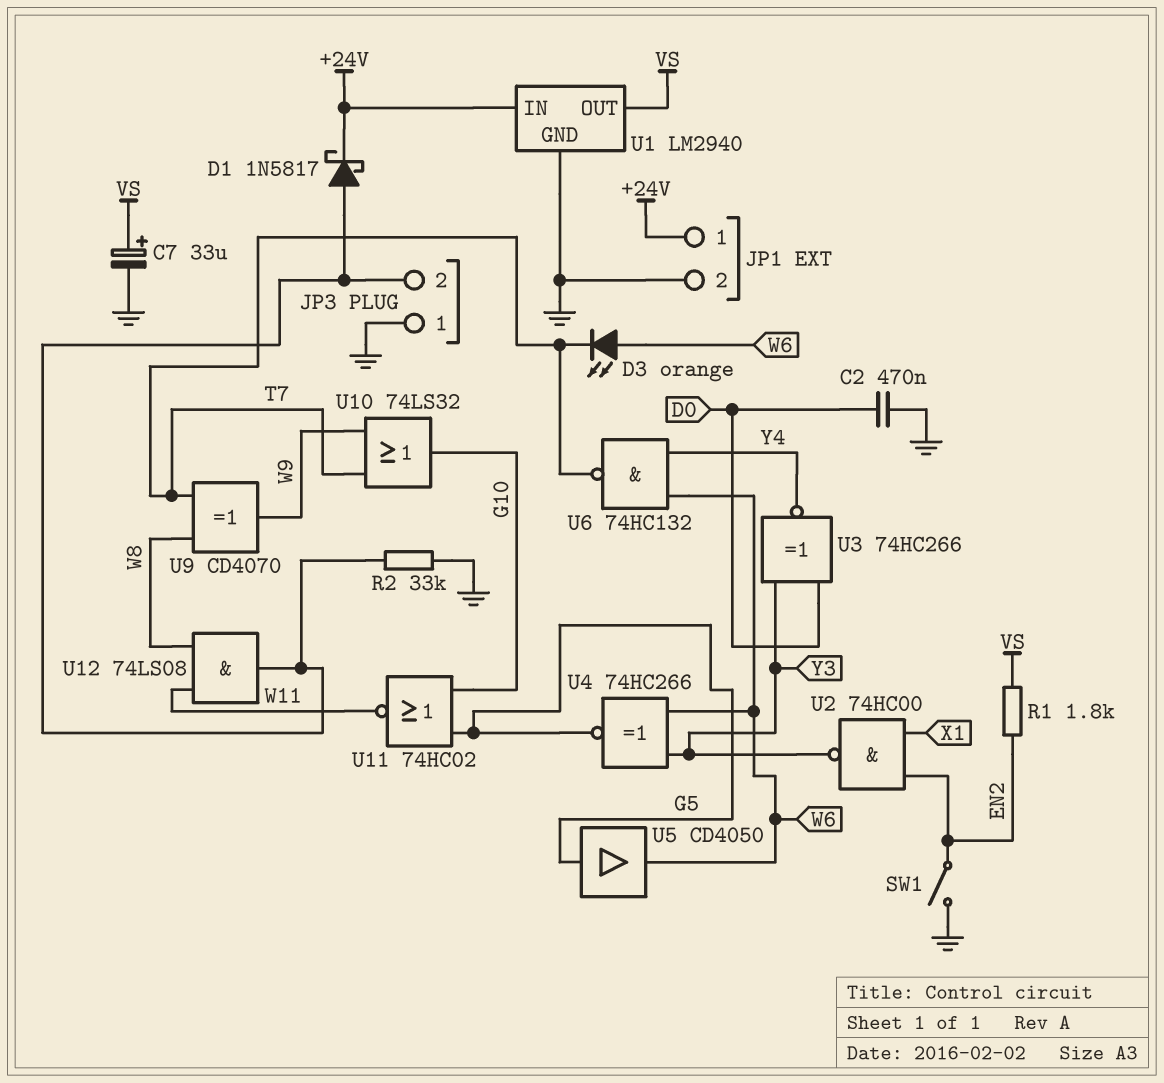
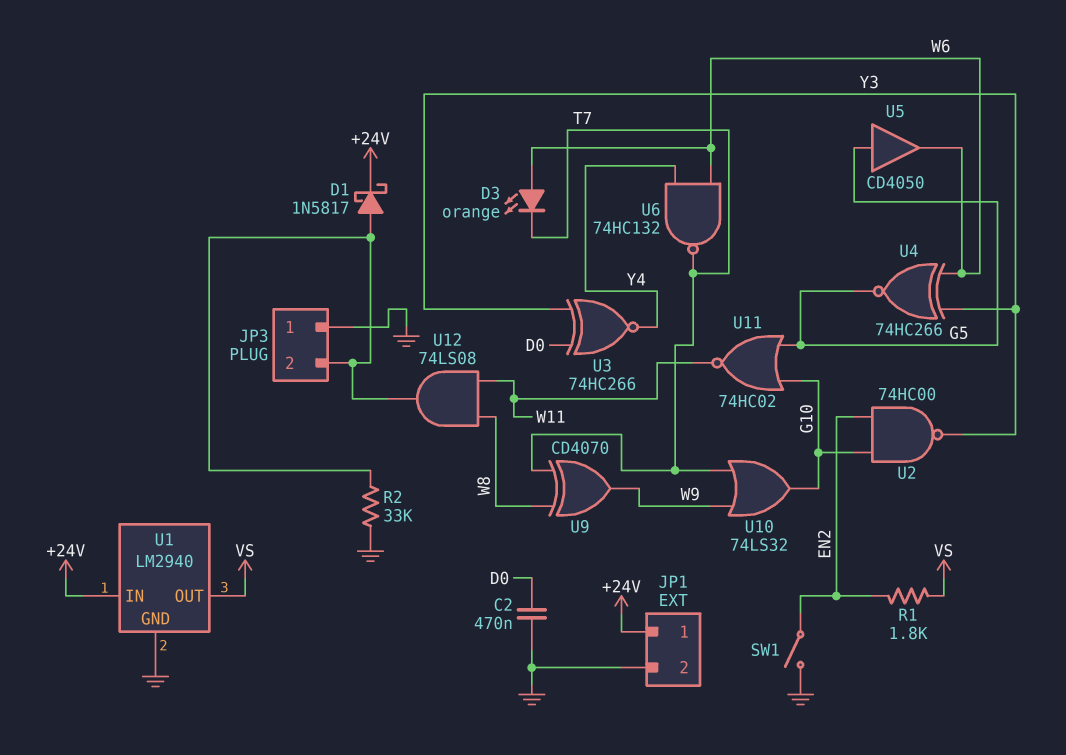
C7: 33uF (plus VS, minus GND) -> none
U2: NAND 74HC00 (in EN2, in X1, out Y3) -> NAND 74HC00 (in EN2, in G10, out Y3)

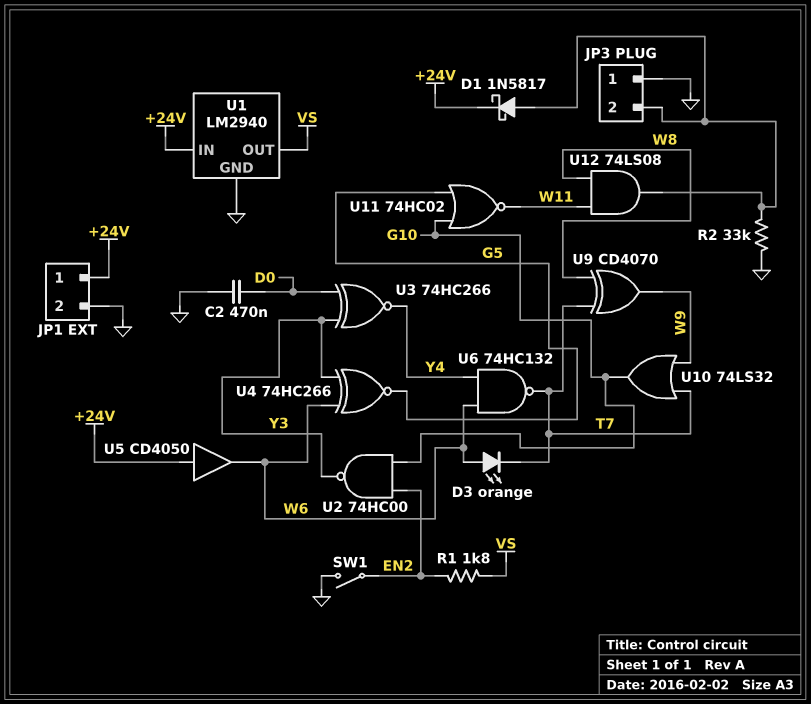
U5: buffer CD4050 (in G5, out W6) -> buffer CD4050 (in +24V, out W6)

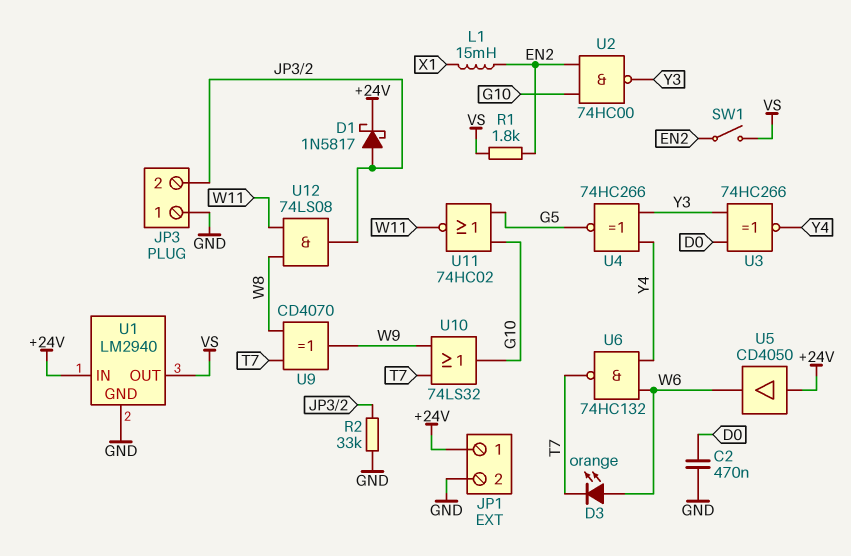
L1: none -> 15mH (EN2, X1)
SW1: switch (EN2, GND) -> switch (EN2, VS)
U4: XNOR 74HC266 (in W6, in Y3, out G5) -> XNOR 74HC266 (in Y3, in Y4, out G5)

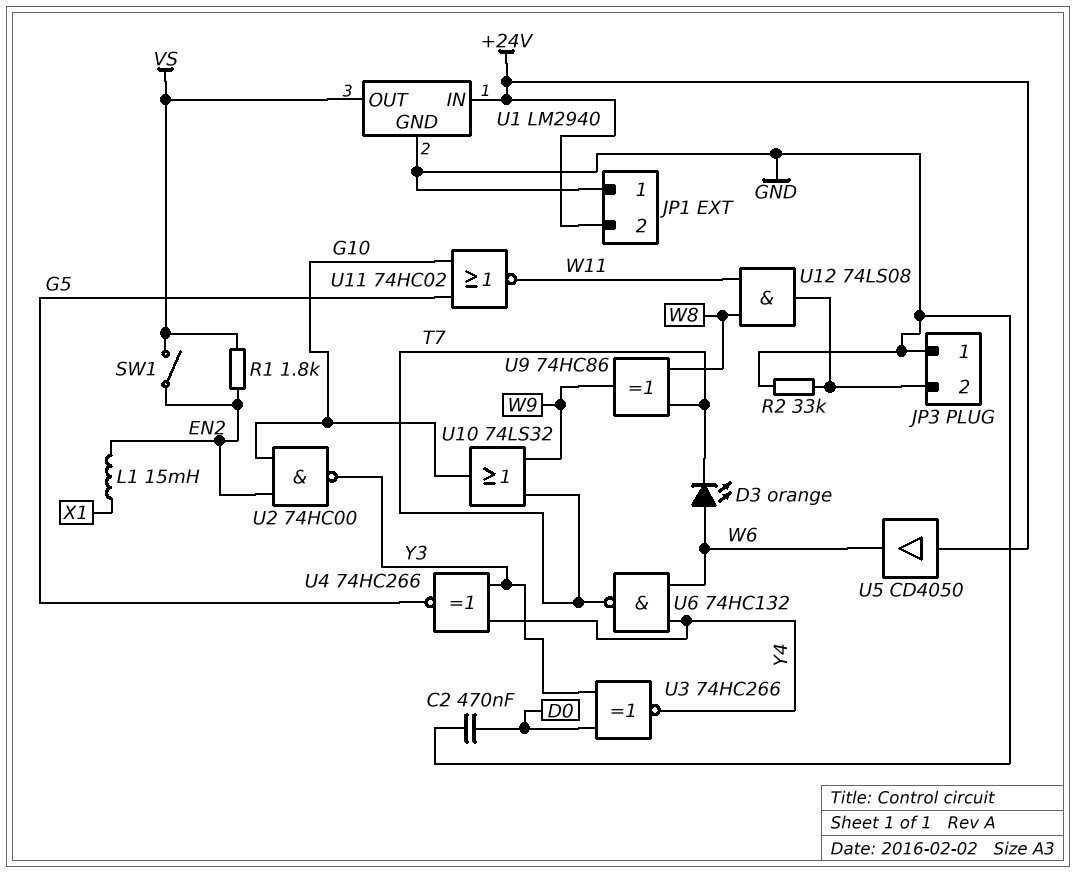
D1: schottky 1N5817 (A JP3/2, K +24V) -> none
JP1 pin 1: +24V -> GND
JP1 pin 2: GND -> +24V
U9: XOR CD4070 (in T7, in W8, out W9) -> XOR 74HC86 (in T7, in W8, out W9)

